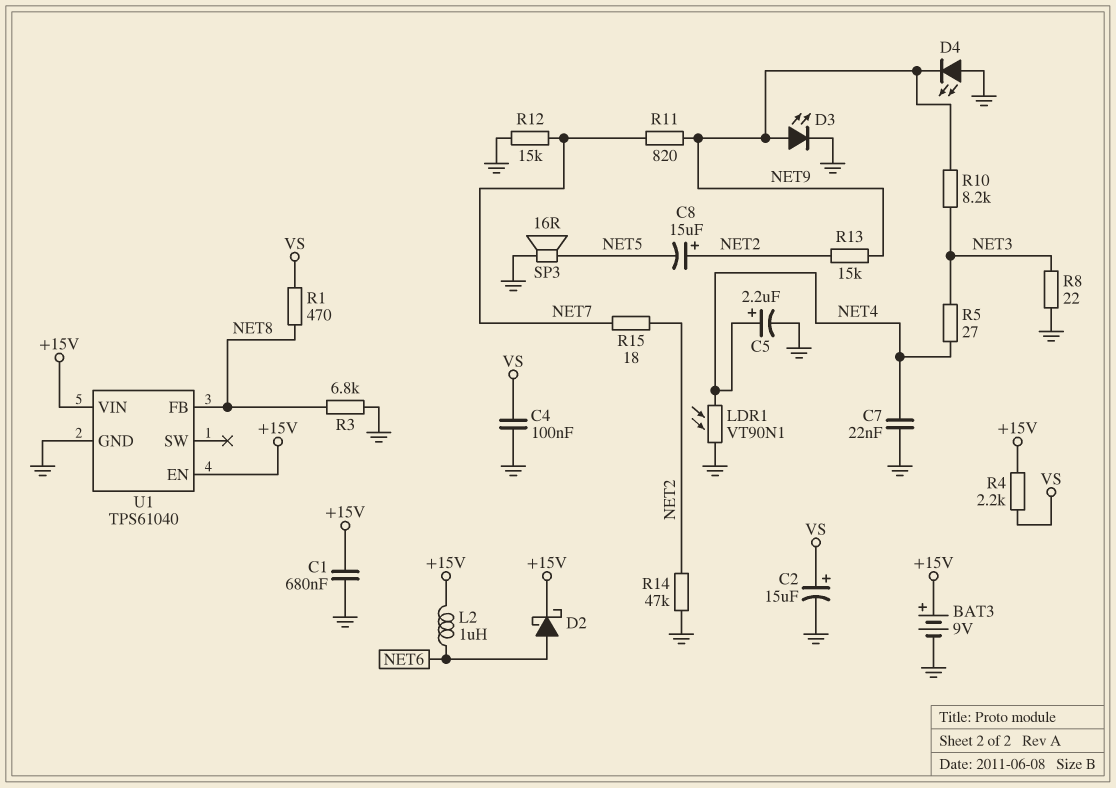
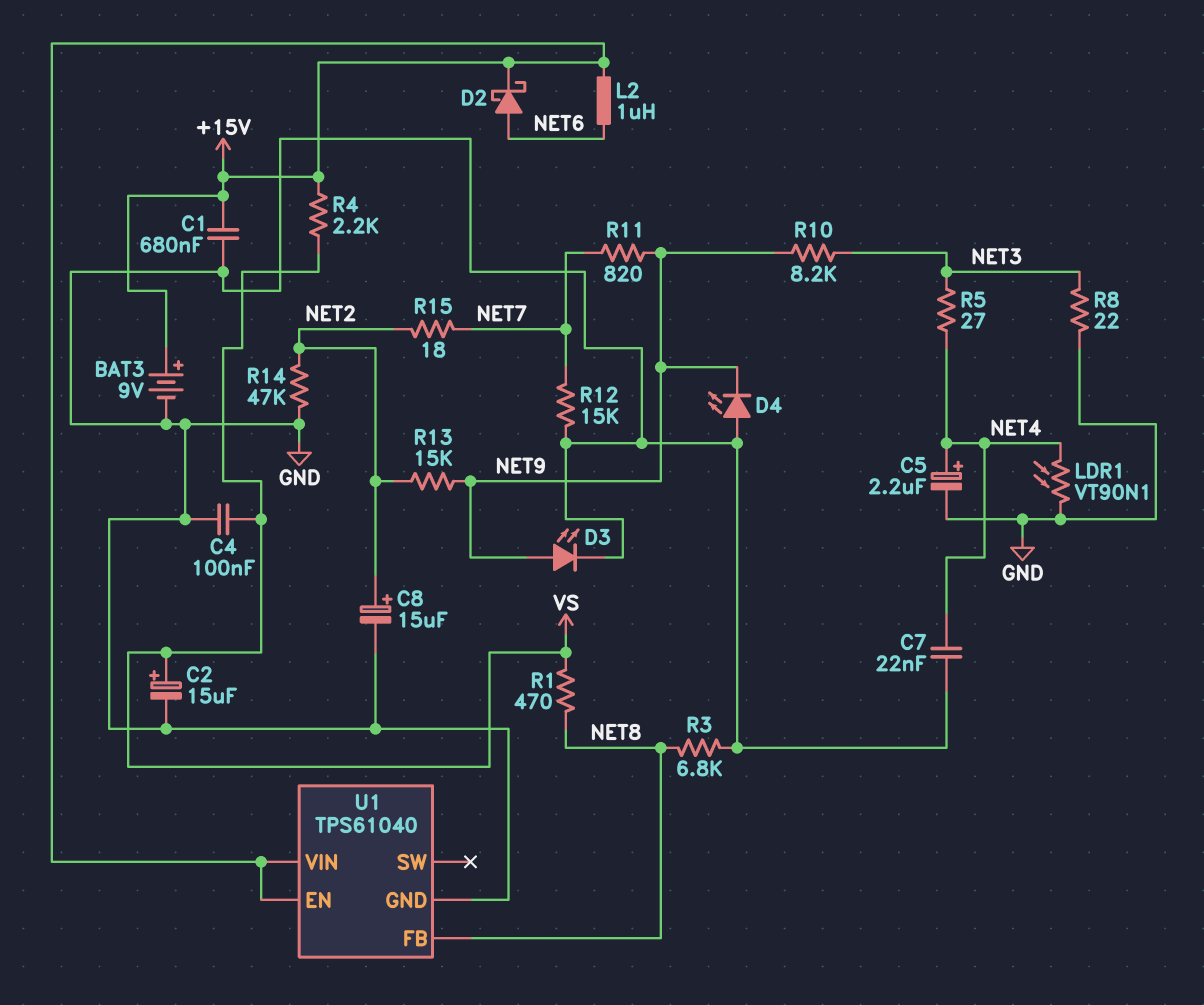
C8: 15uF (plus NET2, minus NET5) -> 15uF (plus NET2, minus GND)
SP3: speaker 16R (GND, NET5) -> none

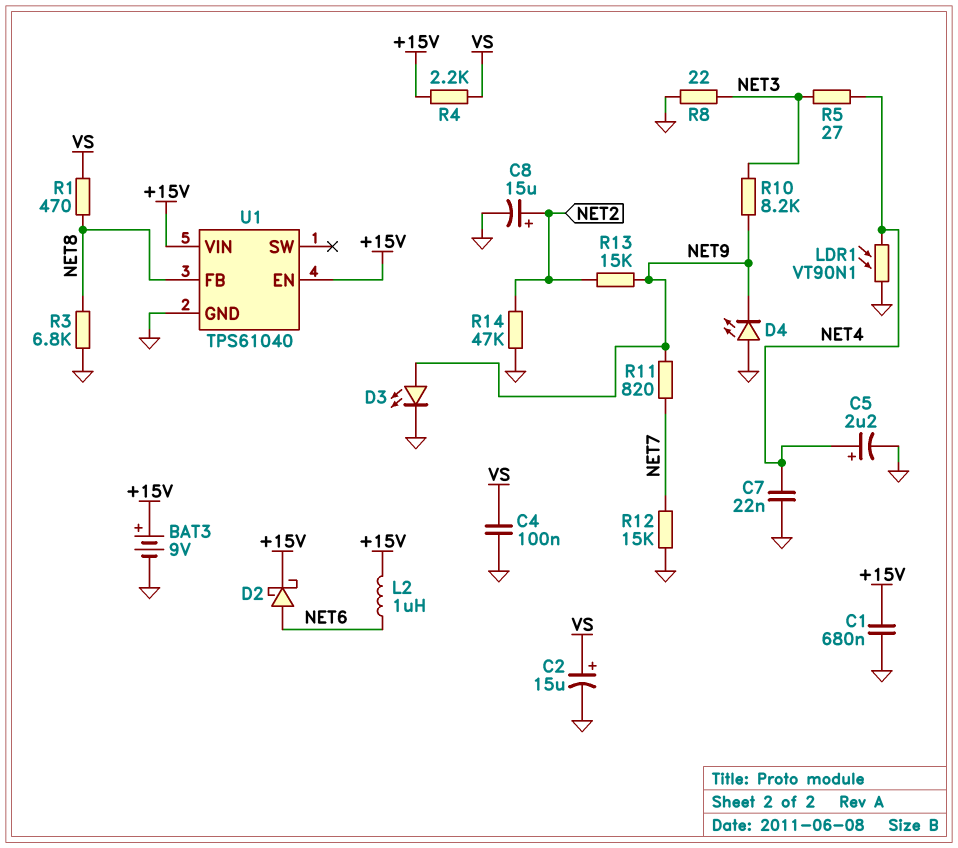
R15: 18 (NET2, NET7) -> none

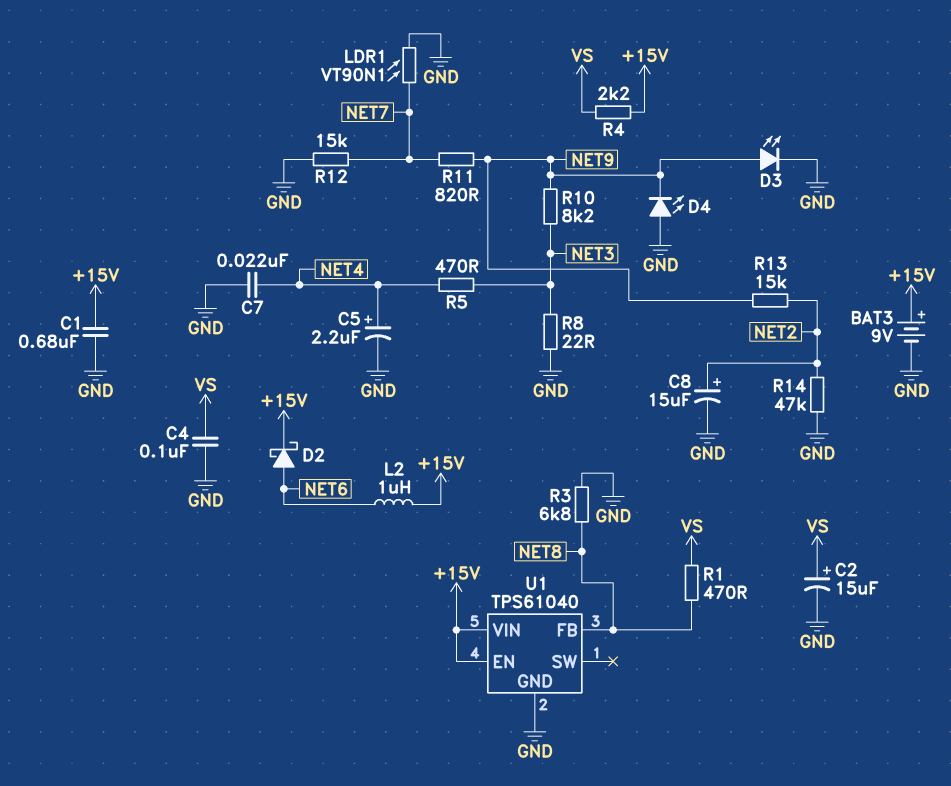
LDR1: VT90N1 (GND, NET4) -> VT90N1 (GND, NET7)
R5: 27 (NET3, NET4) -> 470 (NET3, NET4)

